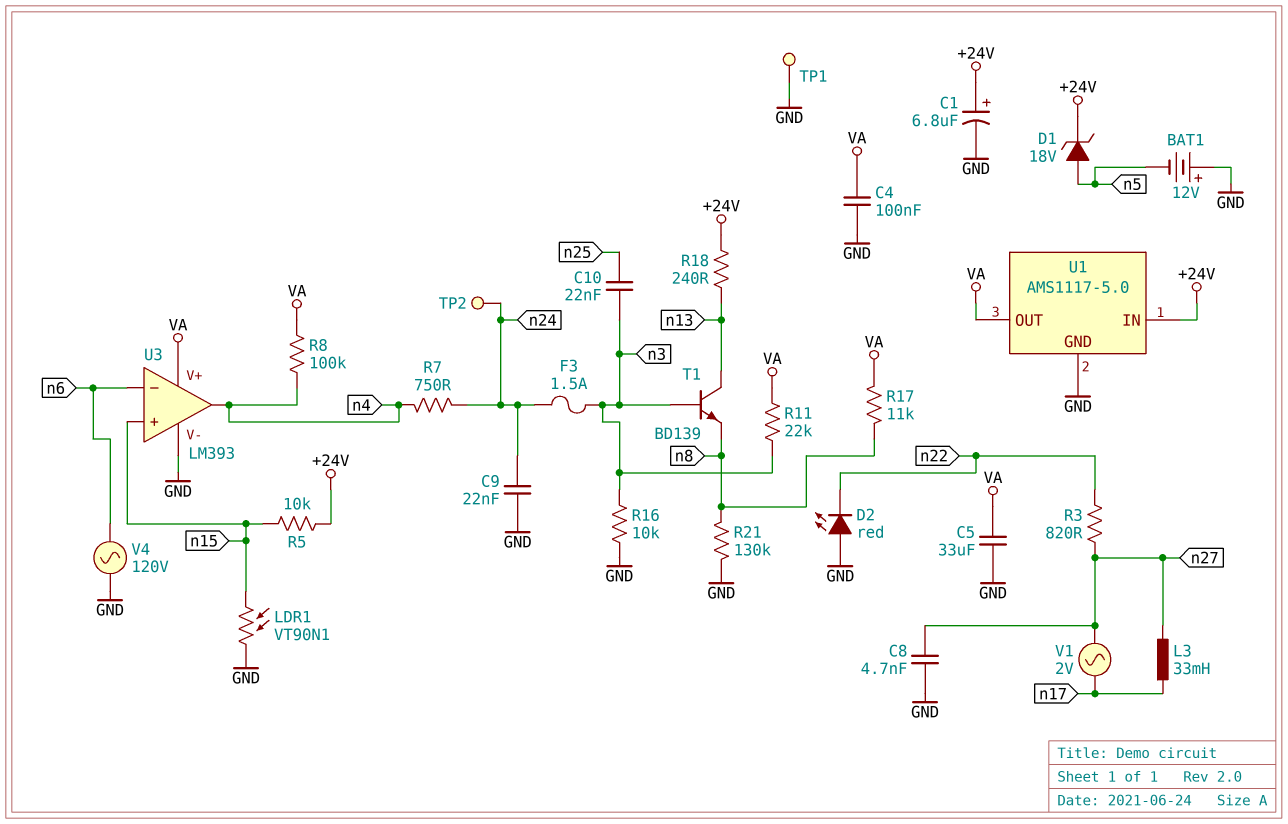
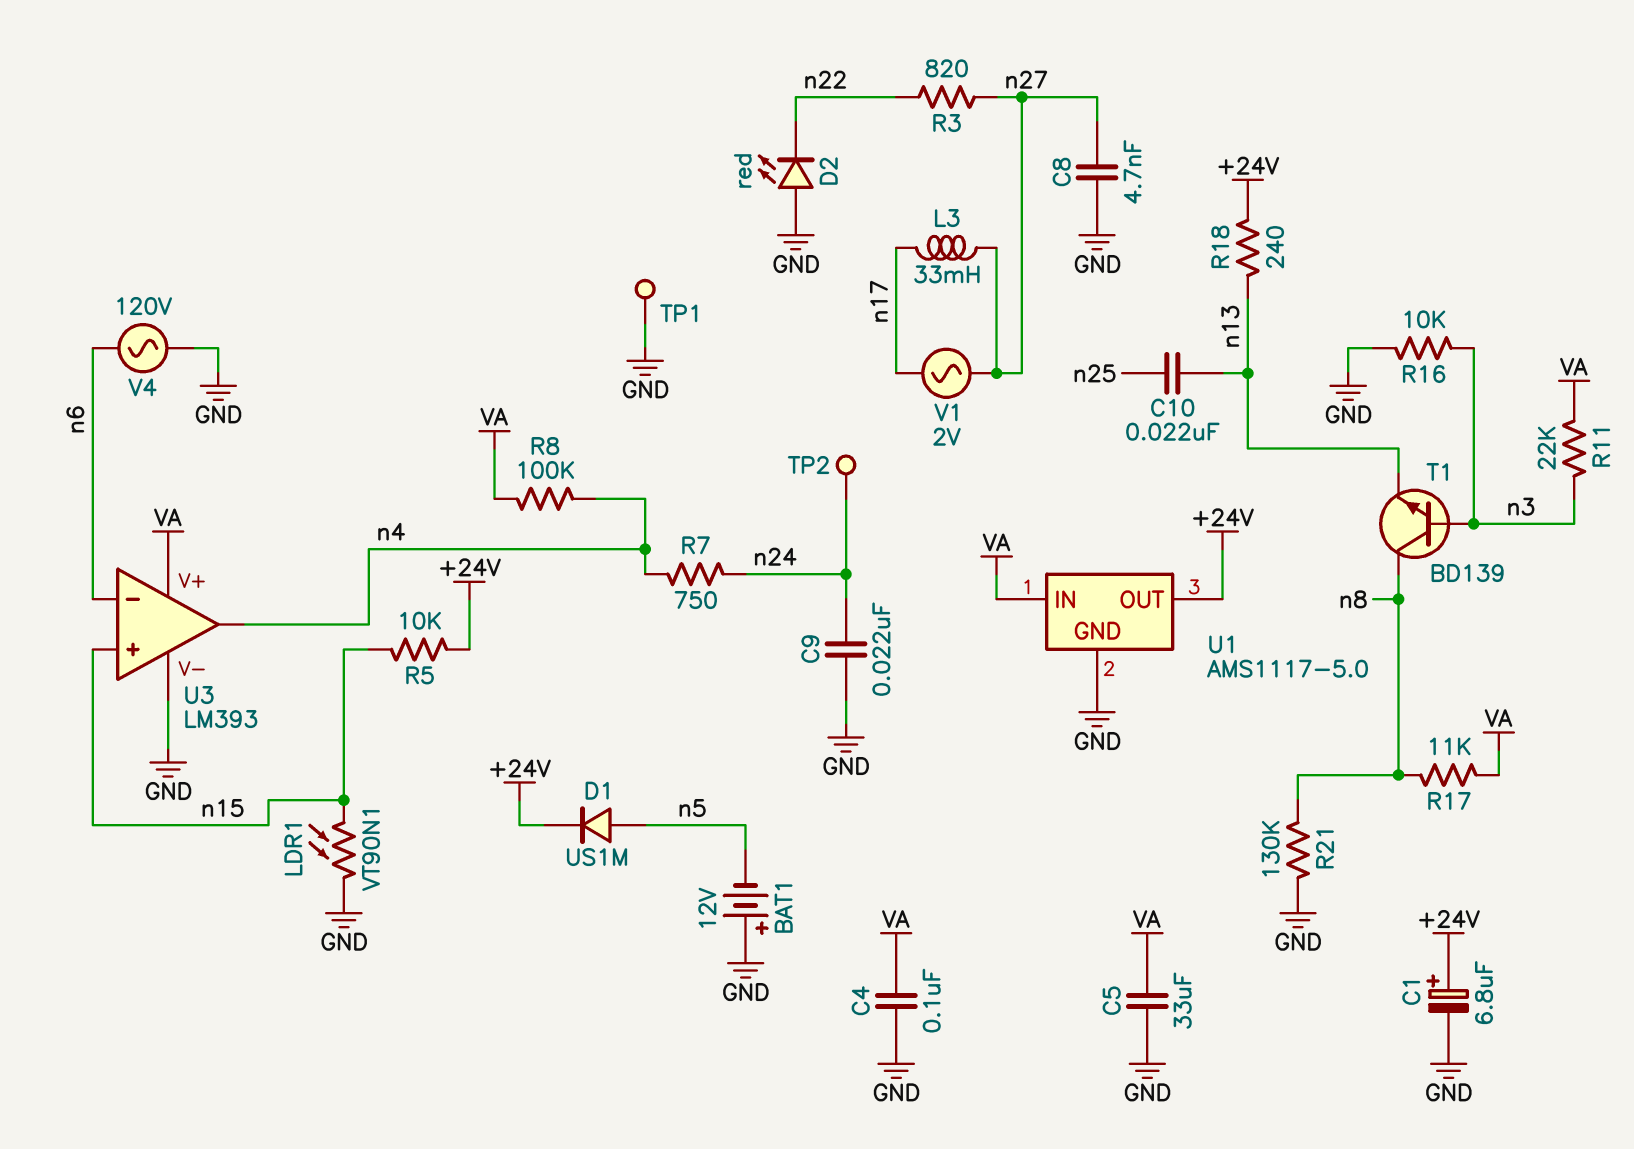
C10: 22nF (n3, n25) -> 22nF (n13, n25)
D1: zener 18V (A n5, K +24V) -> diode US1M (A n5, K +24V)
F3: 1.5A (n3, n24) -> none
T1: NPN BD139 (B n3, C n13, E n8) -> NPN BD139 (B n3, C n8, E n13)
U1 pin IN: +24V -> VA
U1 pin OUT: VA -> +24V

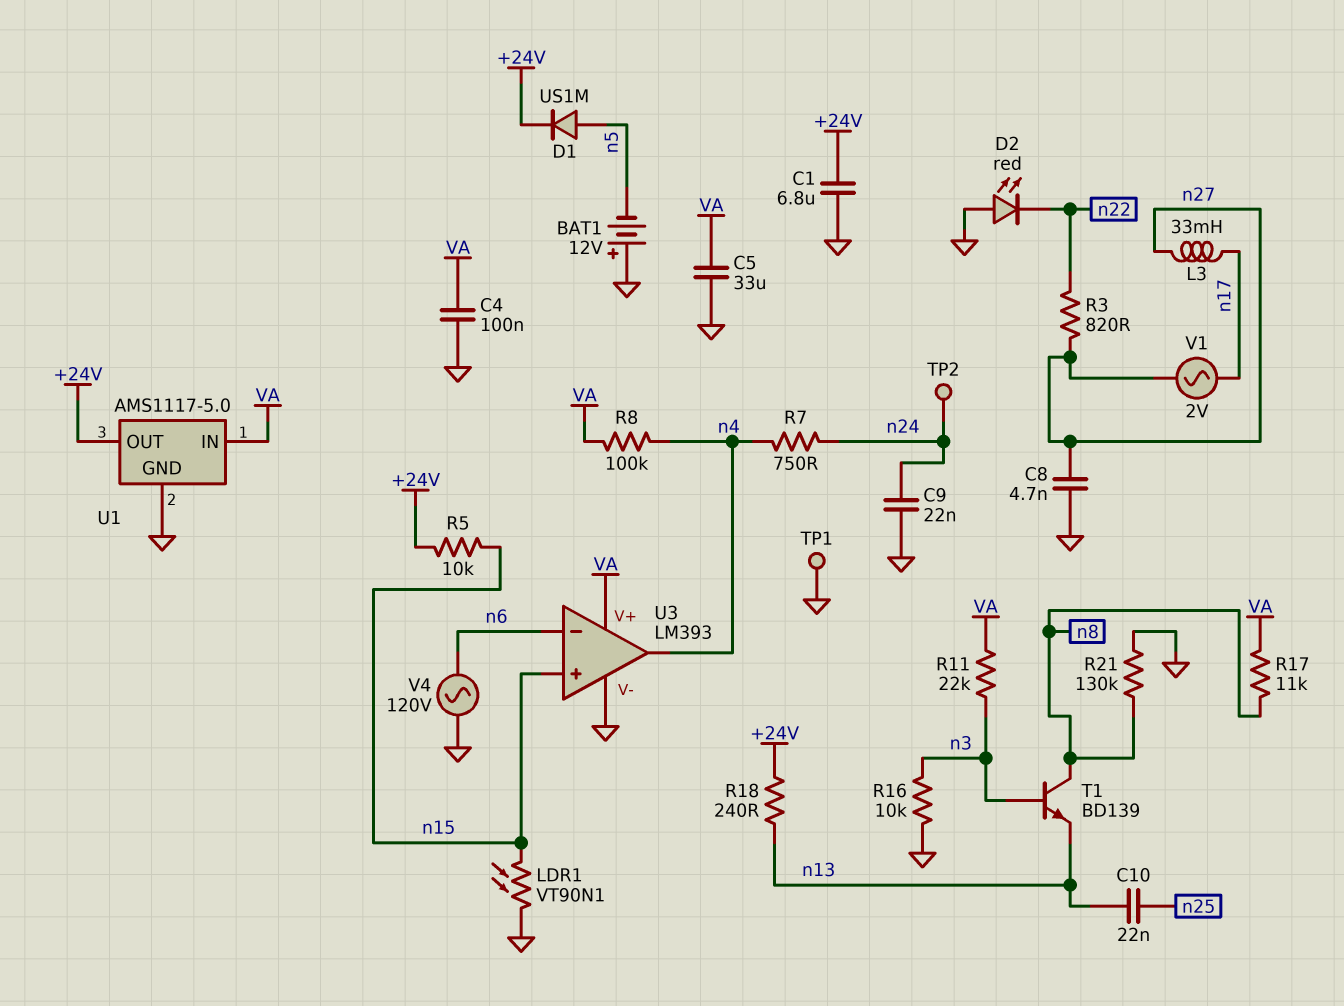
C1: 6.8uF (plus +24V, minus GND) -> 6.8uF (+24V, GND)

